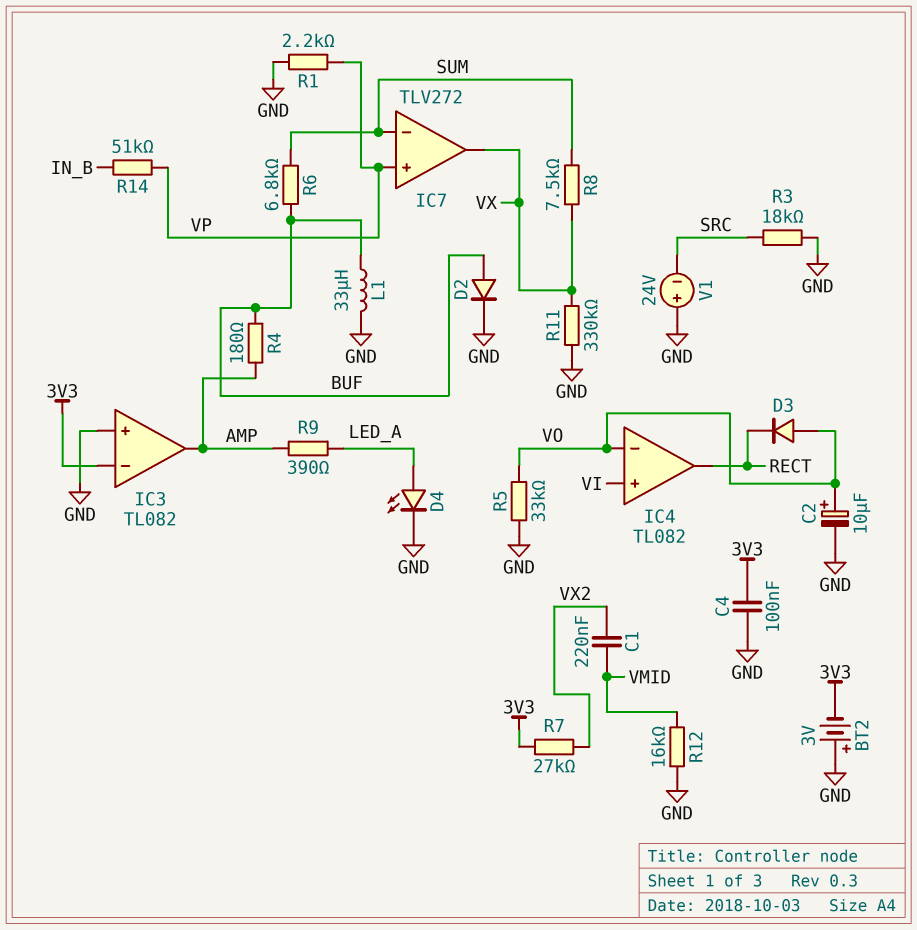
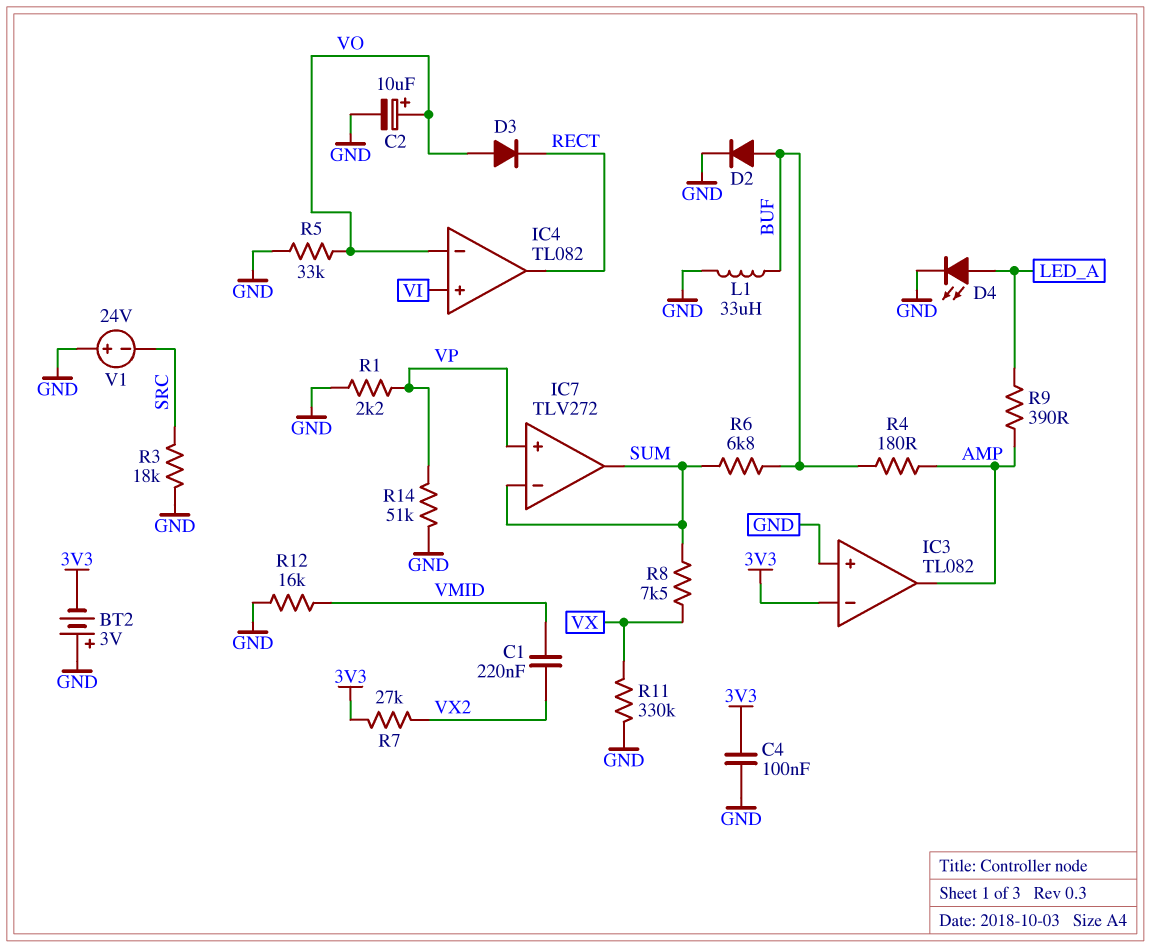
IC7 pin out: VX -> SUM
R14: 51k (IN_B, VP) -> 51k (GND, VP)

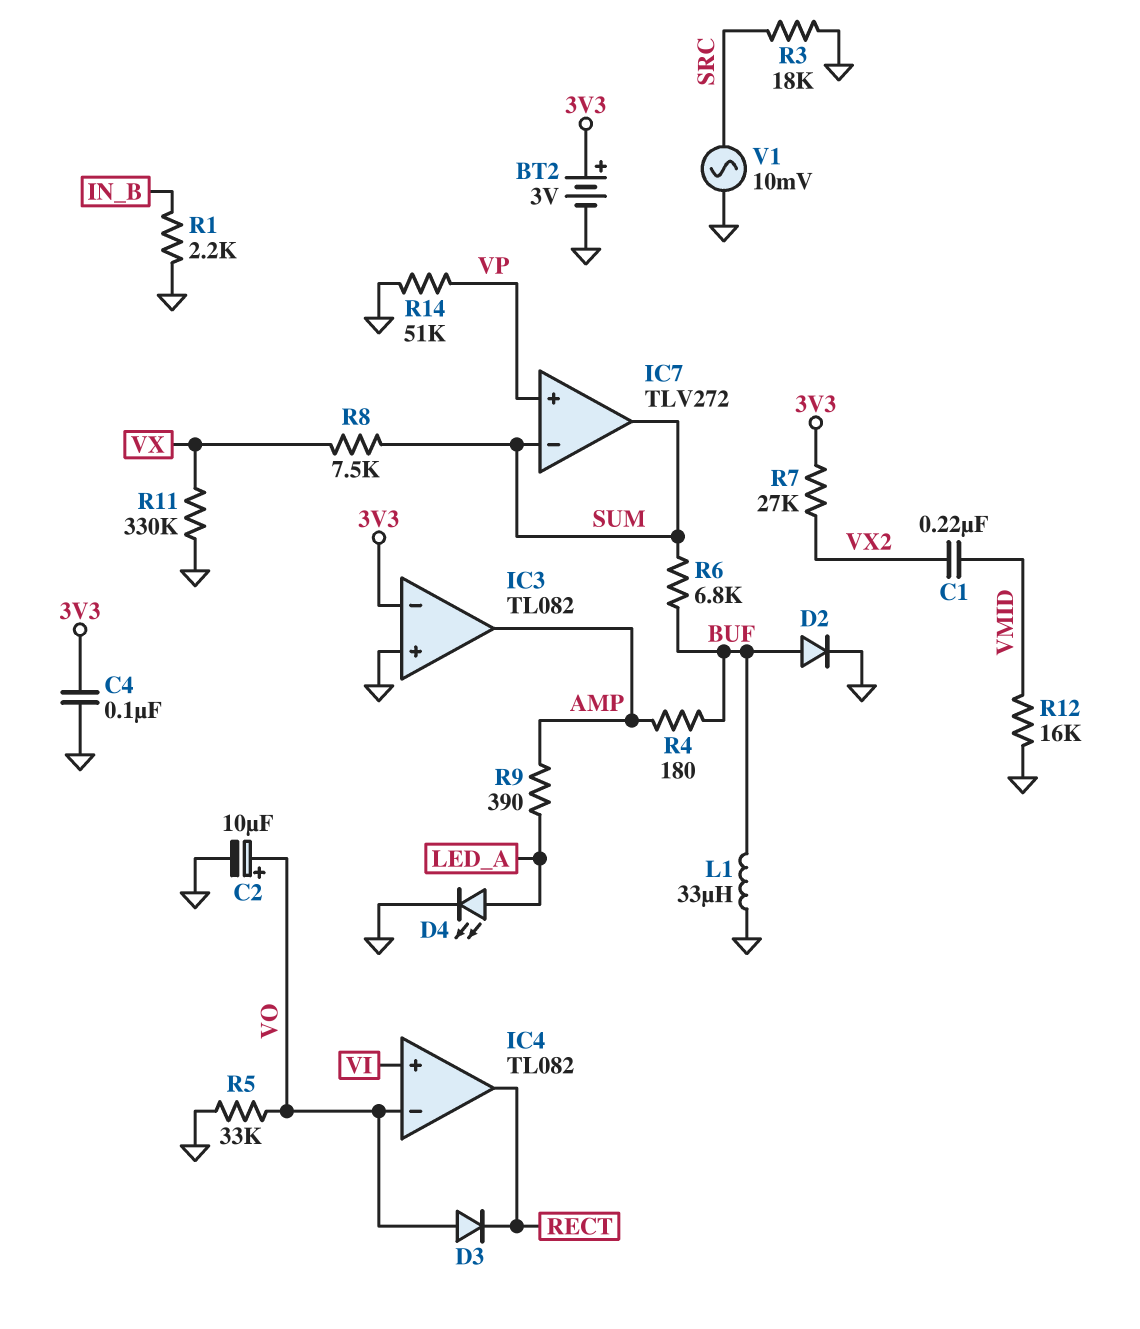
BT2: 3V (plus GND, minus 3V3) -> 3V (plus 3V3, minus GND)
R1: 2.2k (GND, VP) -> 2.2k (GND, IN_B)
V1: 24V (plus GND, minus SRC) -> AC 10mV (GND, SRC)

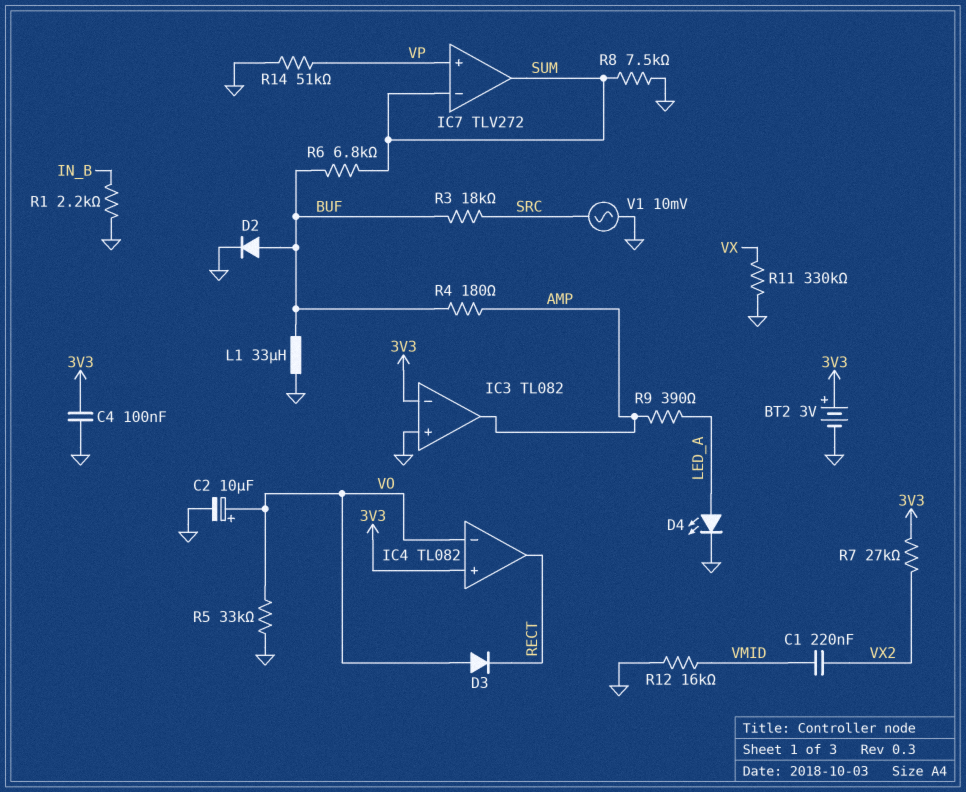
IC4 pin in+: VI -> 3V3
R3: 18k (GND, SRC) -> 18k (BUF, SRC)
R8: 7.5k (SUM, VX) -> 7.5k (GND, SUM)

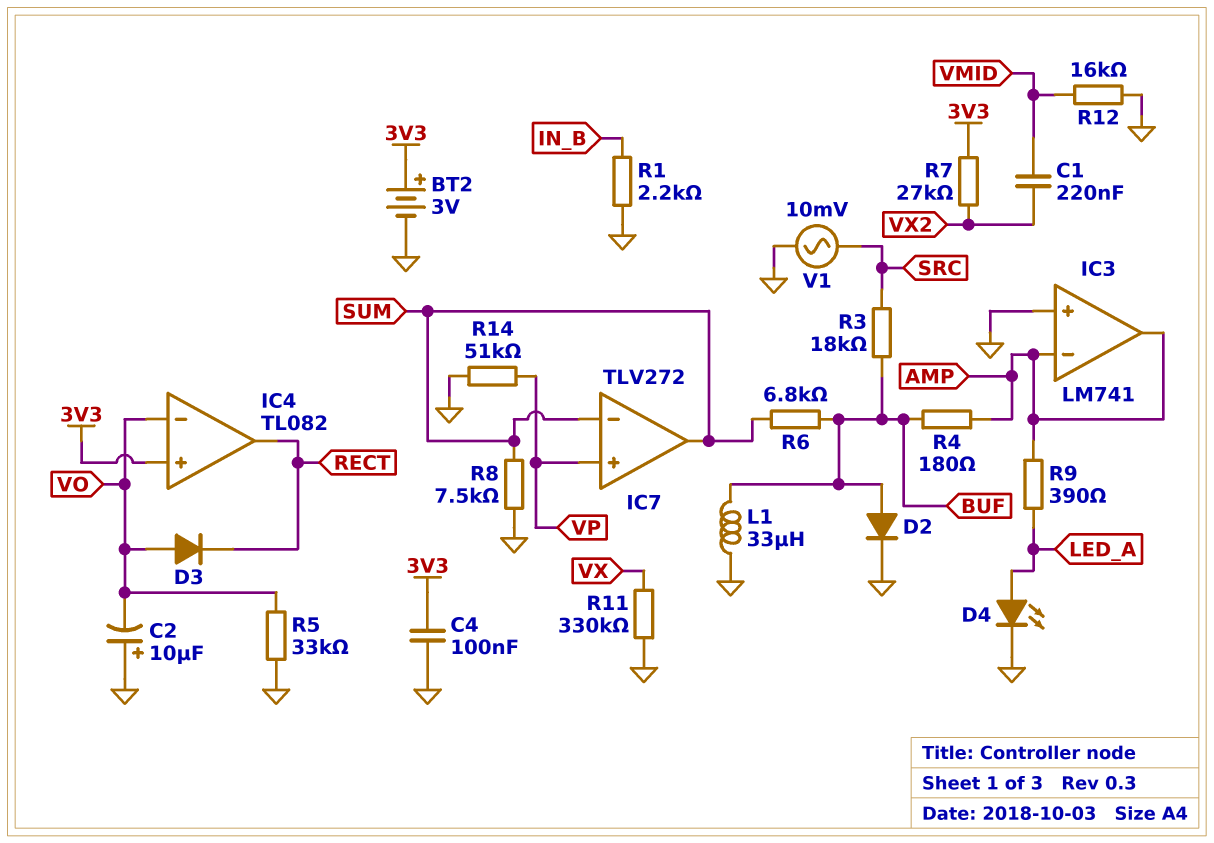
C2: 10uF (plus VO, minus GND) -> 10uF (plus GND, minus VO)
IC3: TL082 -> LM741
IC3 pin in-: 3V3 -> AMP

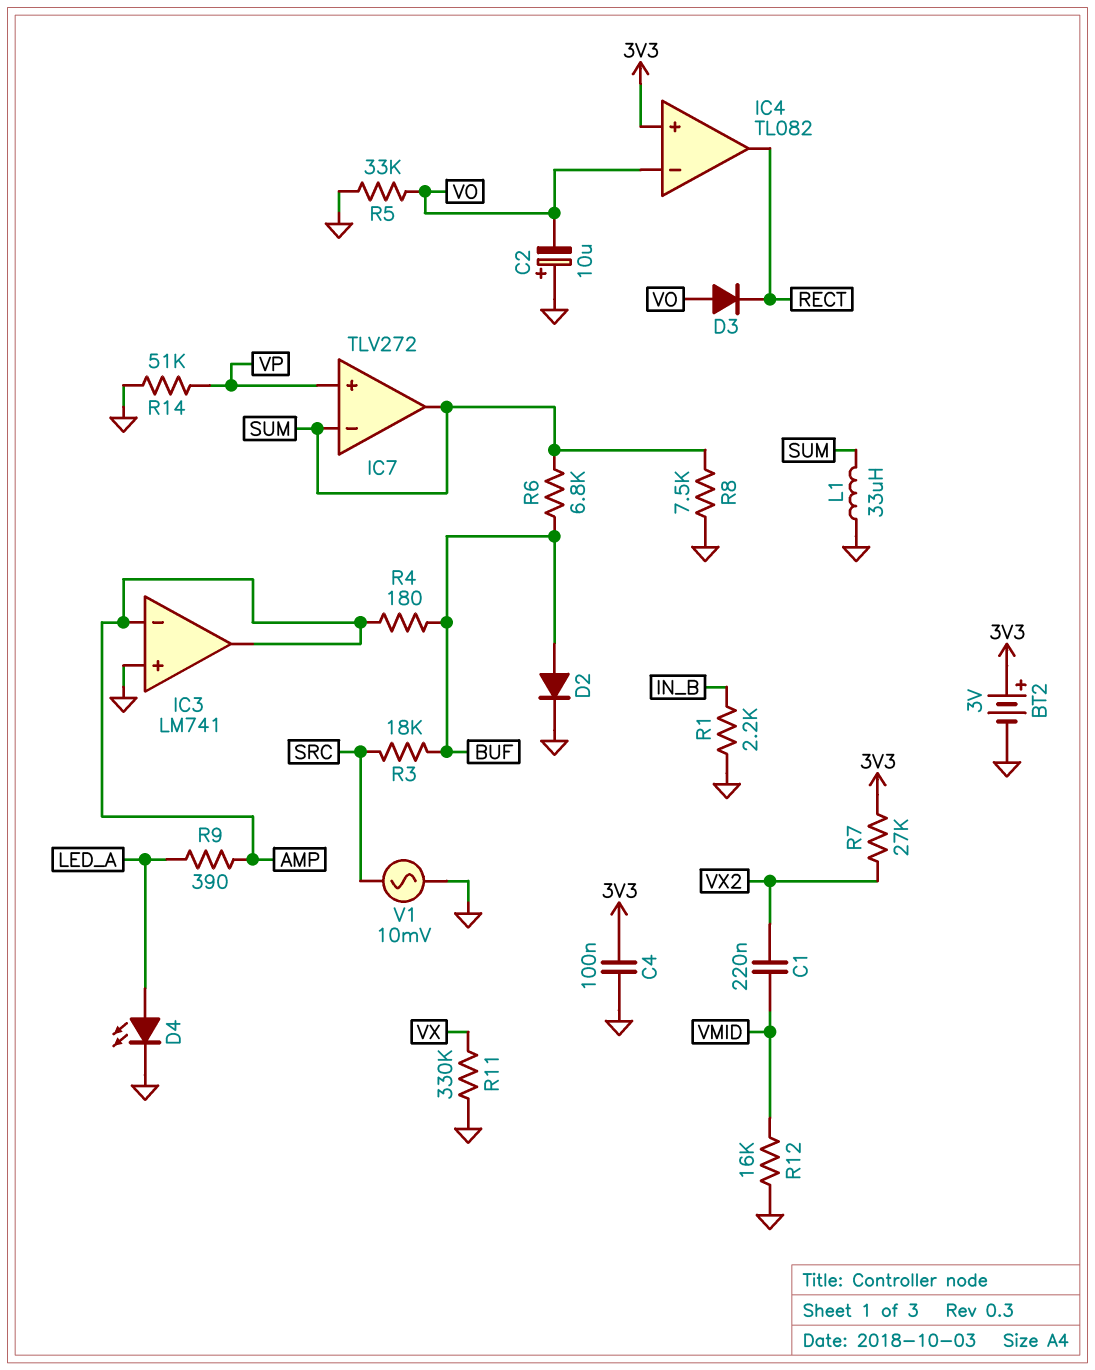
L1: 33uH (BUF, GND) -> 33uH (GND, SUM)

